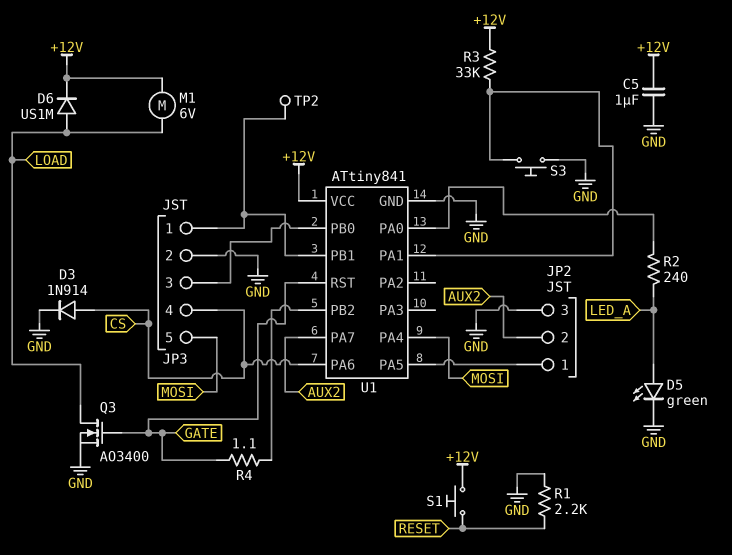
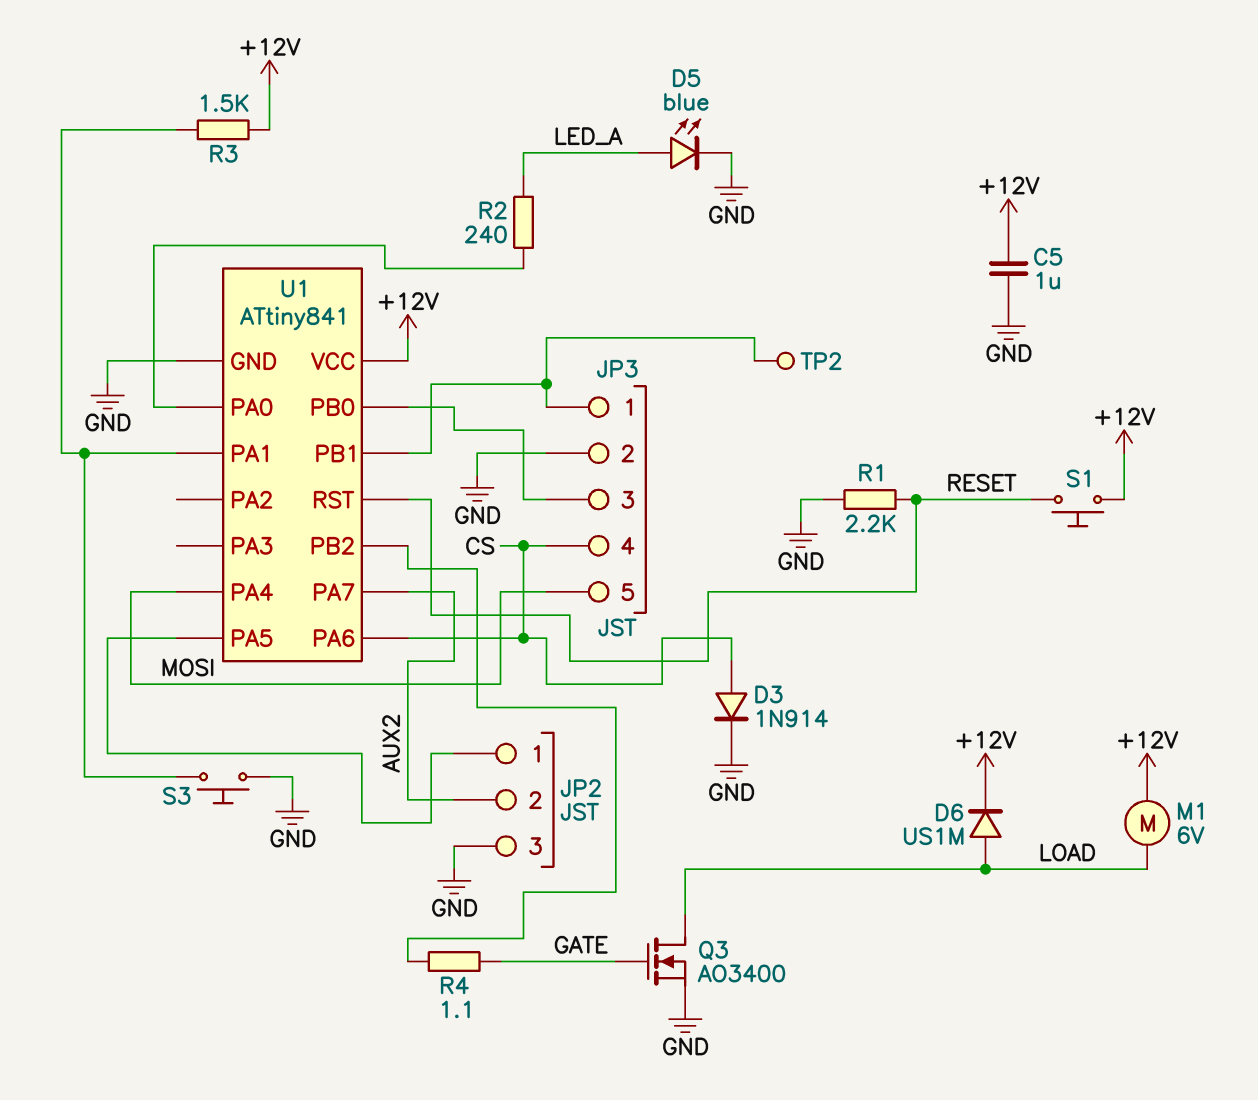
D5: LED green (A LED_A, K GND) -> LED blue (A LED_A, K GND)
R3: 33k (+12V, U1/PA1) -> 1.5k (+12V, U1/PA1)
U1 pin RST: GATE -> RESET

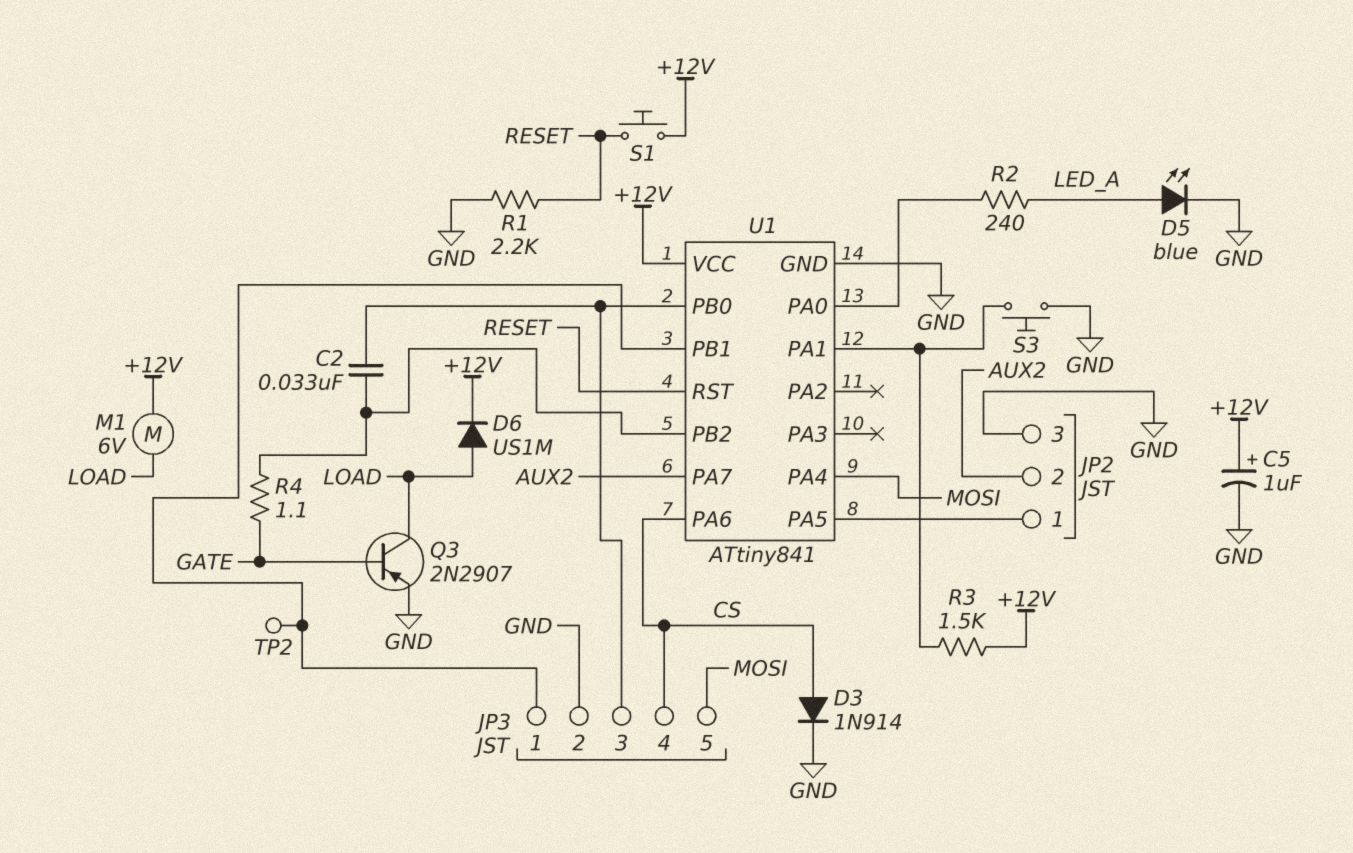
C2: none -> 33nF (JP3/3, U1/PB2)
C5: 1uF (+12V, GND) -> 1uF (plus +12V, minus GND)
Q3: NMOS AO3400 (G GATE, D LOAD, S GND) -> PNP 2N2907 (B GATE, C LOAD, E GND)

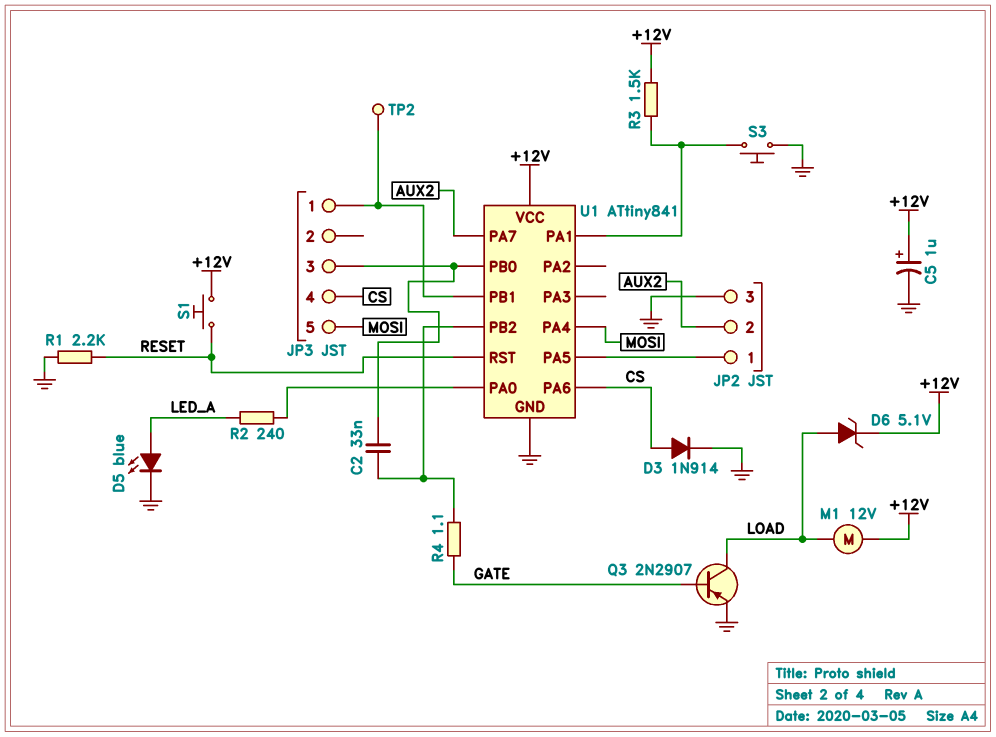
D6: diode US1M (A LOAD, K +12V) -> zener 5.1V (A LOAD, K +12V)
JP3 pin 2: GND -> none
M1: motor 6V (+12V, LOAD) -> motor 12V (+12V, LOAD)

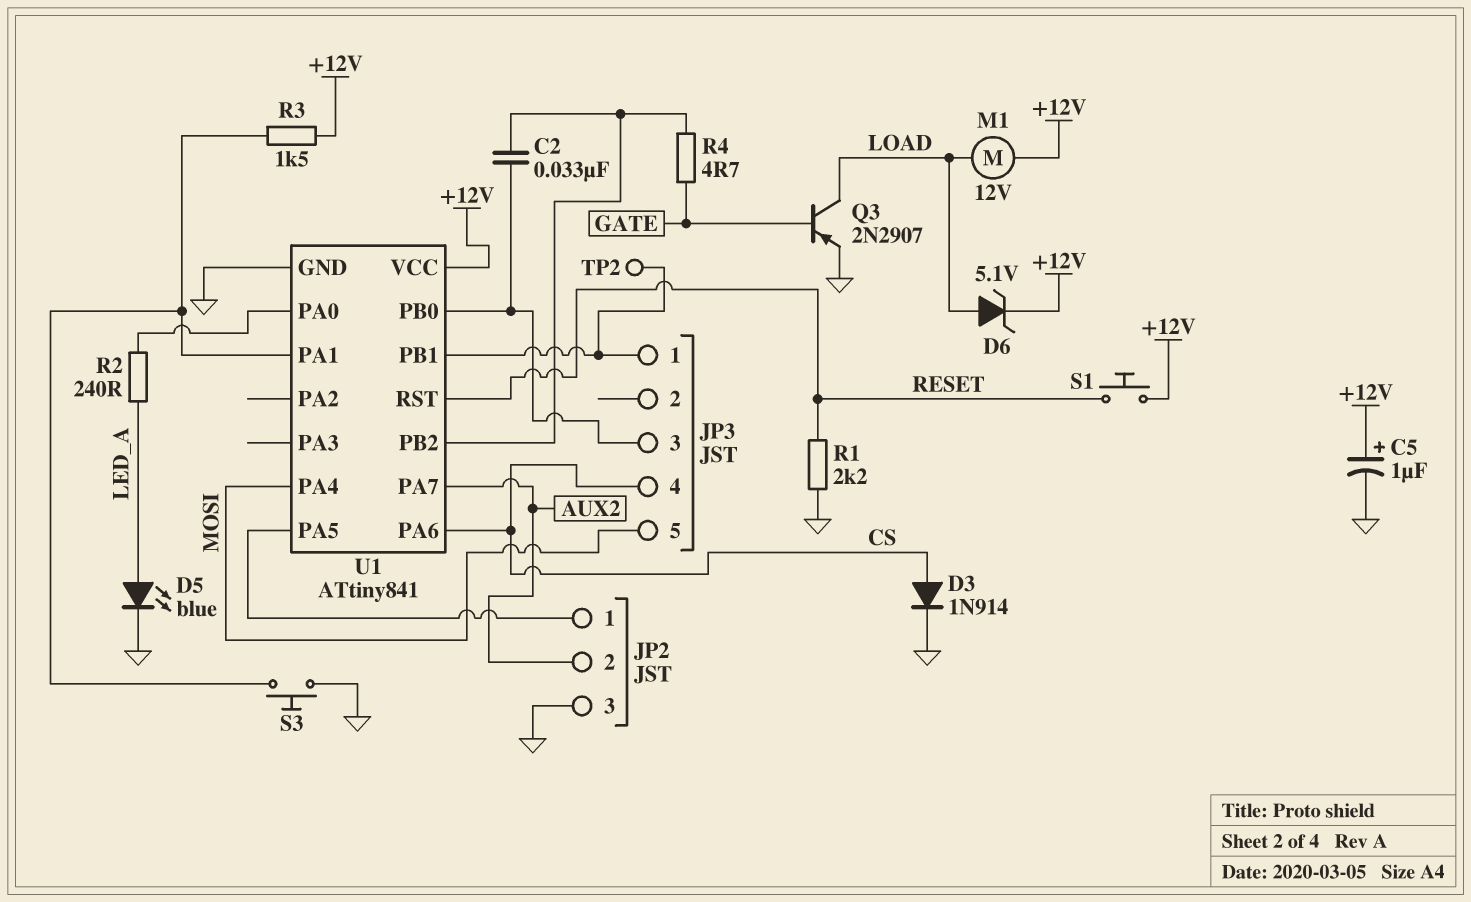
R4: 1.1 (GATE, U1/PB2) -> 4.7 (GATE, U1/PB2)

